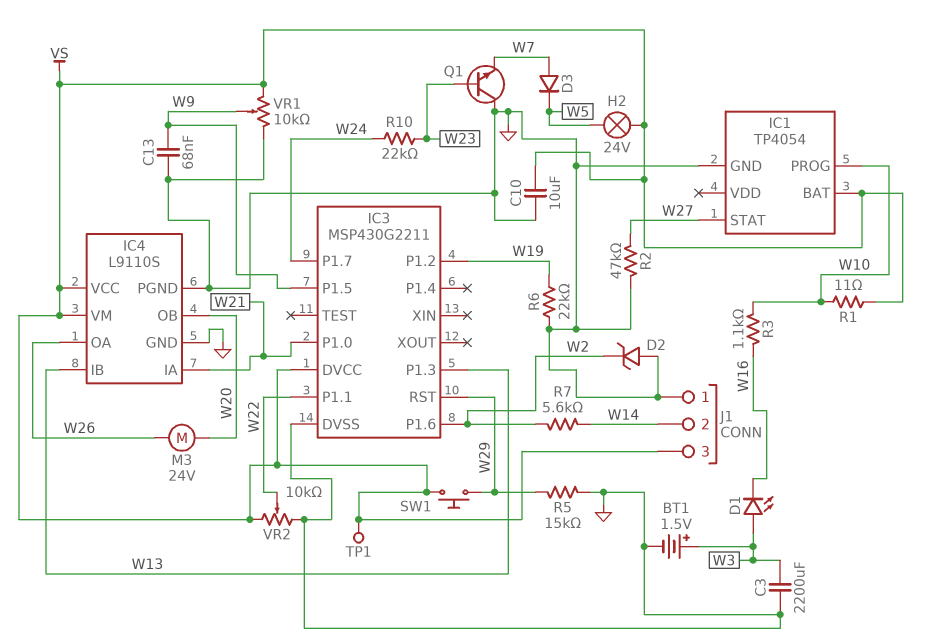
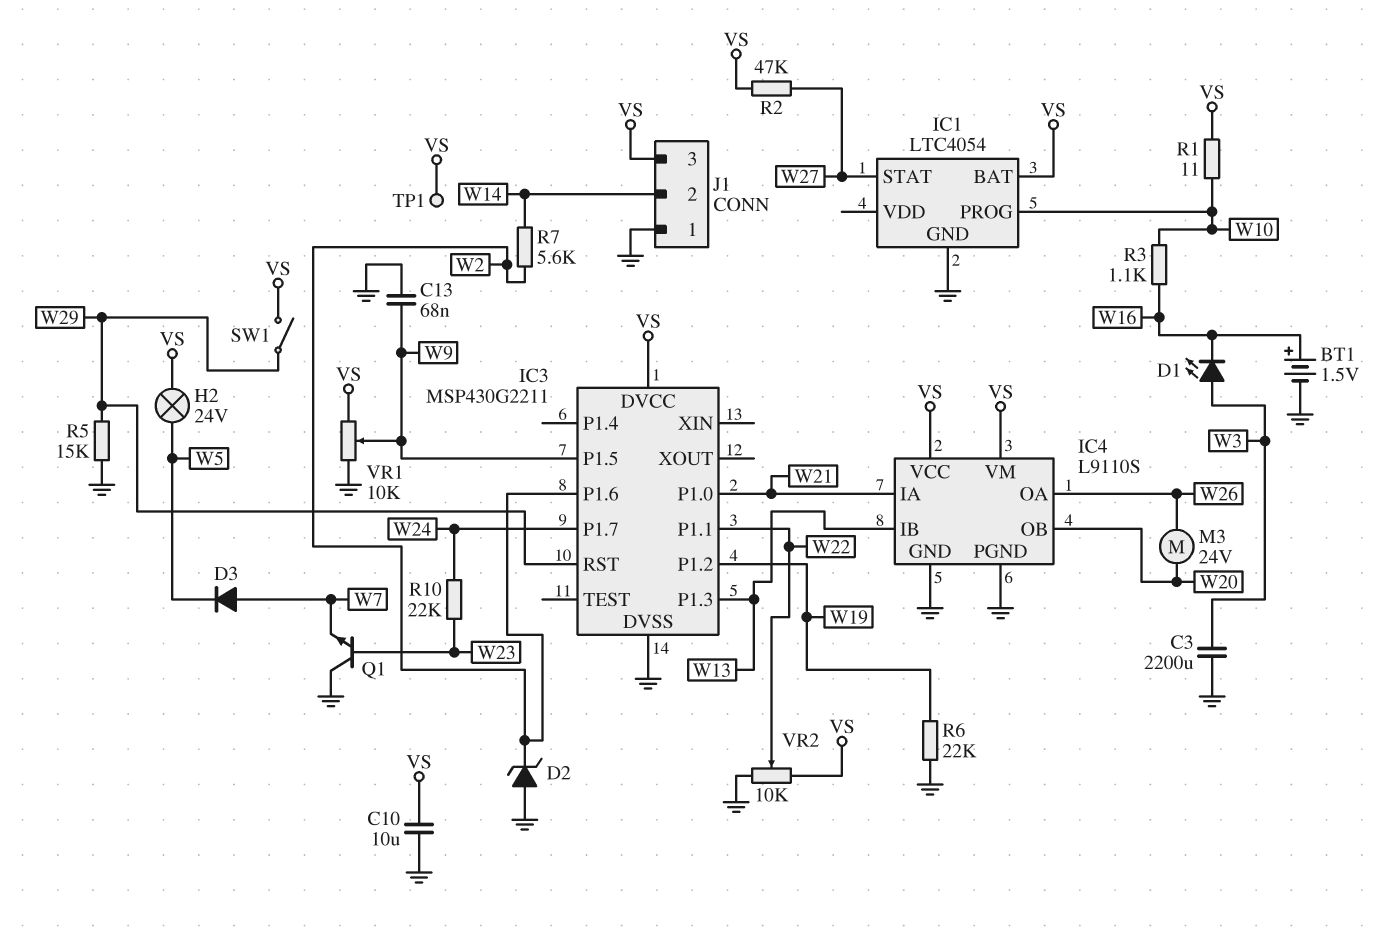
BT1: 1.5V (plus W3, minus GND) -> 1.5V (plus W16, minus GND)
IC1: TP4054 -> LTC4054
R2: 47k (GND, W27) -> 47k (VS, W27)
SW1: button (VS, W29) -> switch (VS, W29)

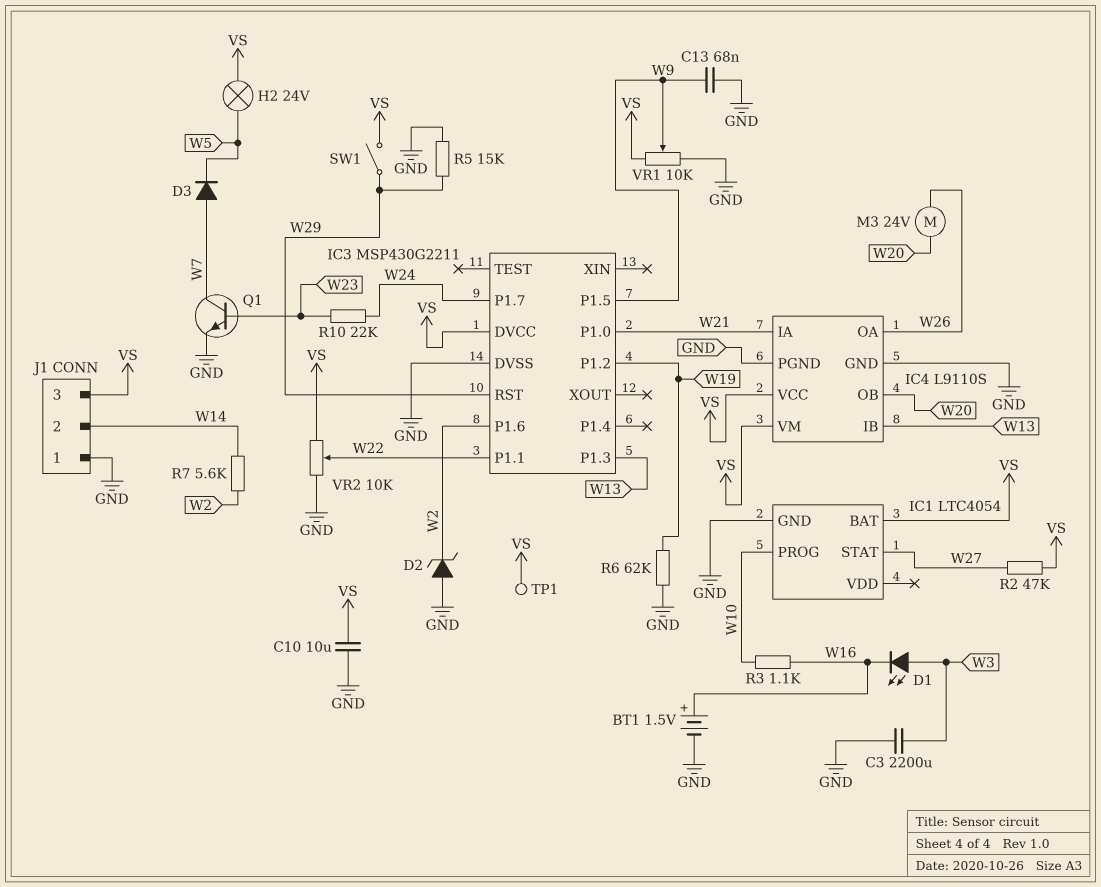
Q1: NPN (B W23, C GND, E W7) -> NPN (B W23, C W7, E GND)
R1: 11 (VS, W10) -> none
R6: 22k (GND, W19) -> 62k (GND, W19)

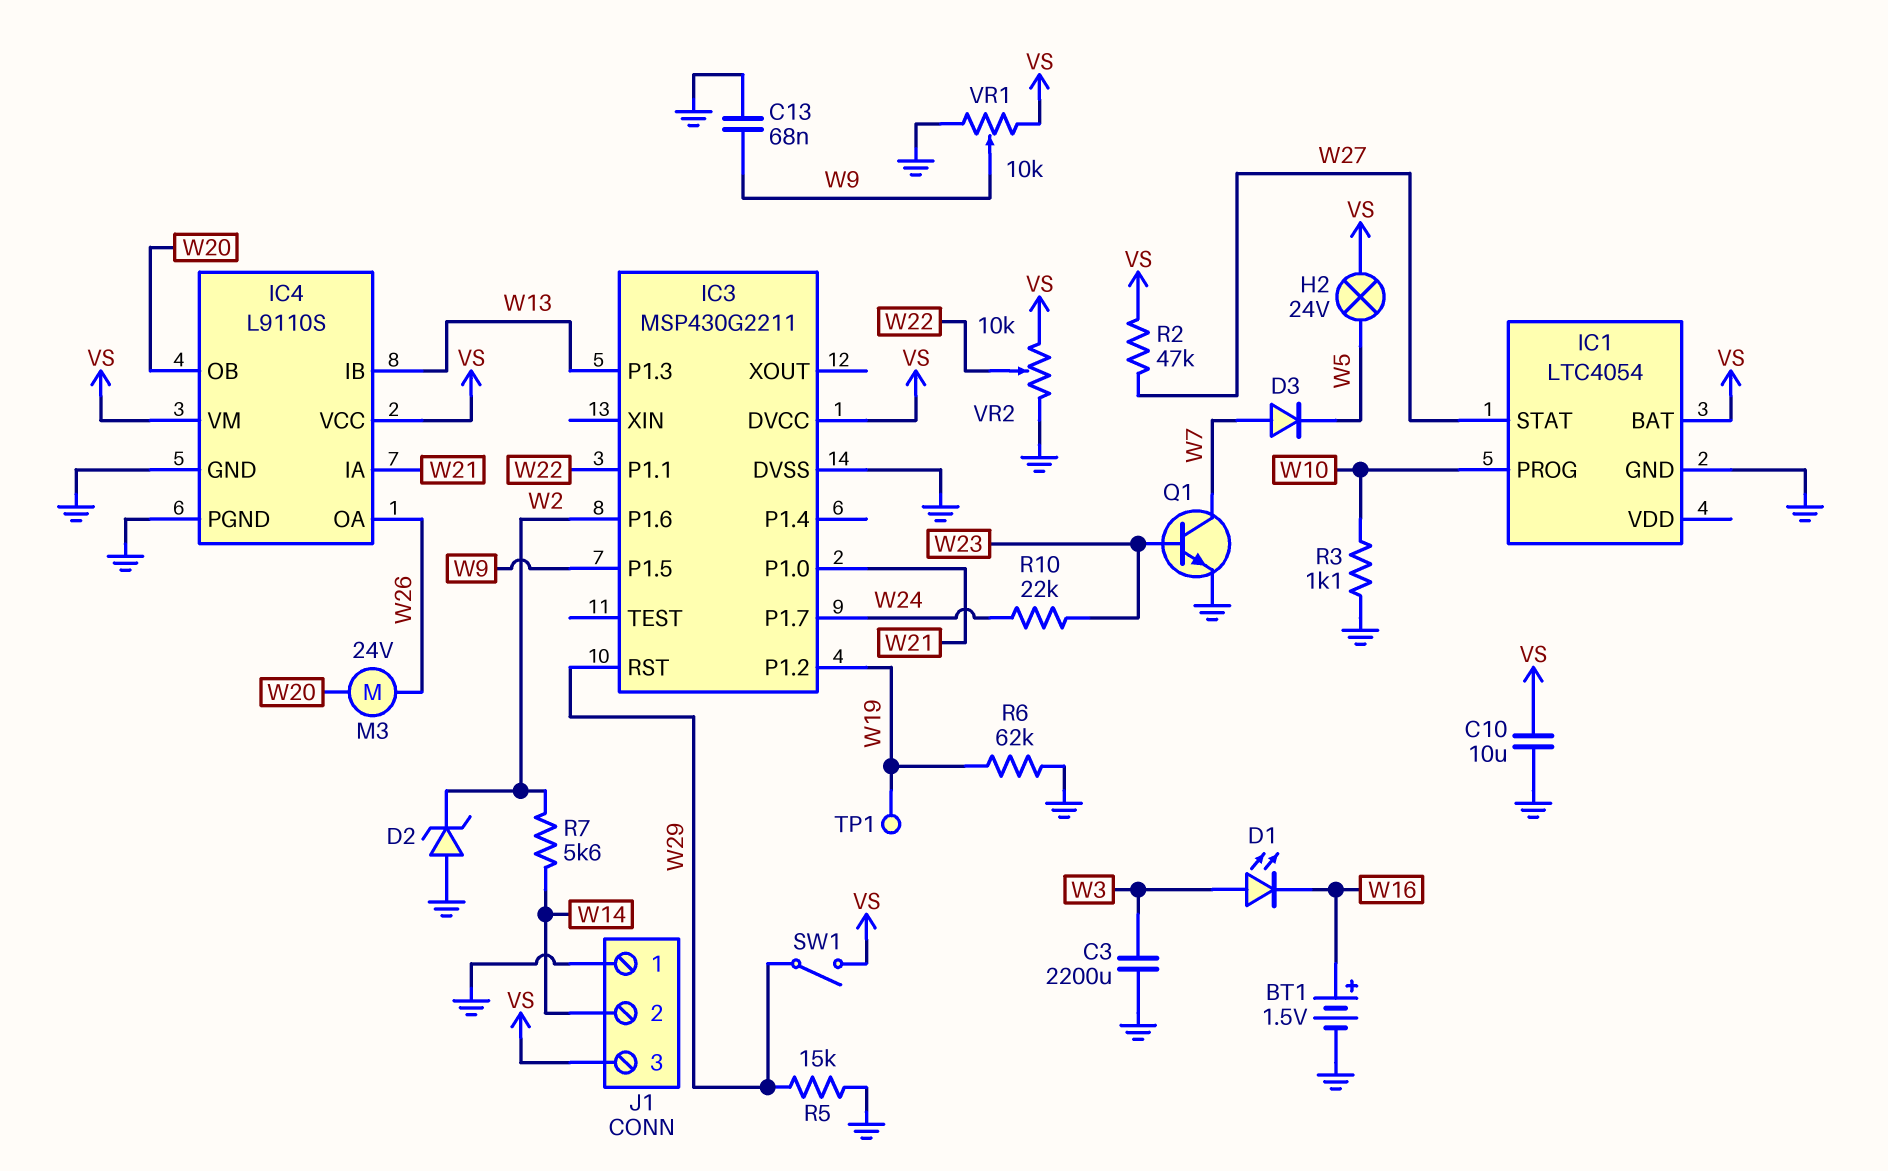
R3: 1.1k (W10, W16) -> 1.1k (GND, W10)
TP1: test point (VS) -> test point (W19)

